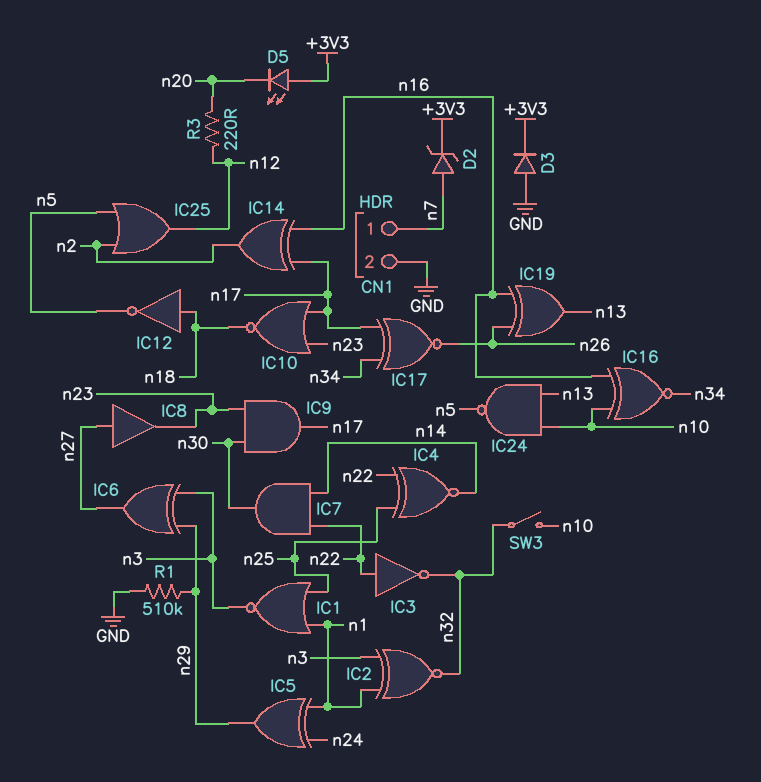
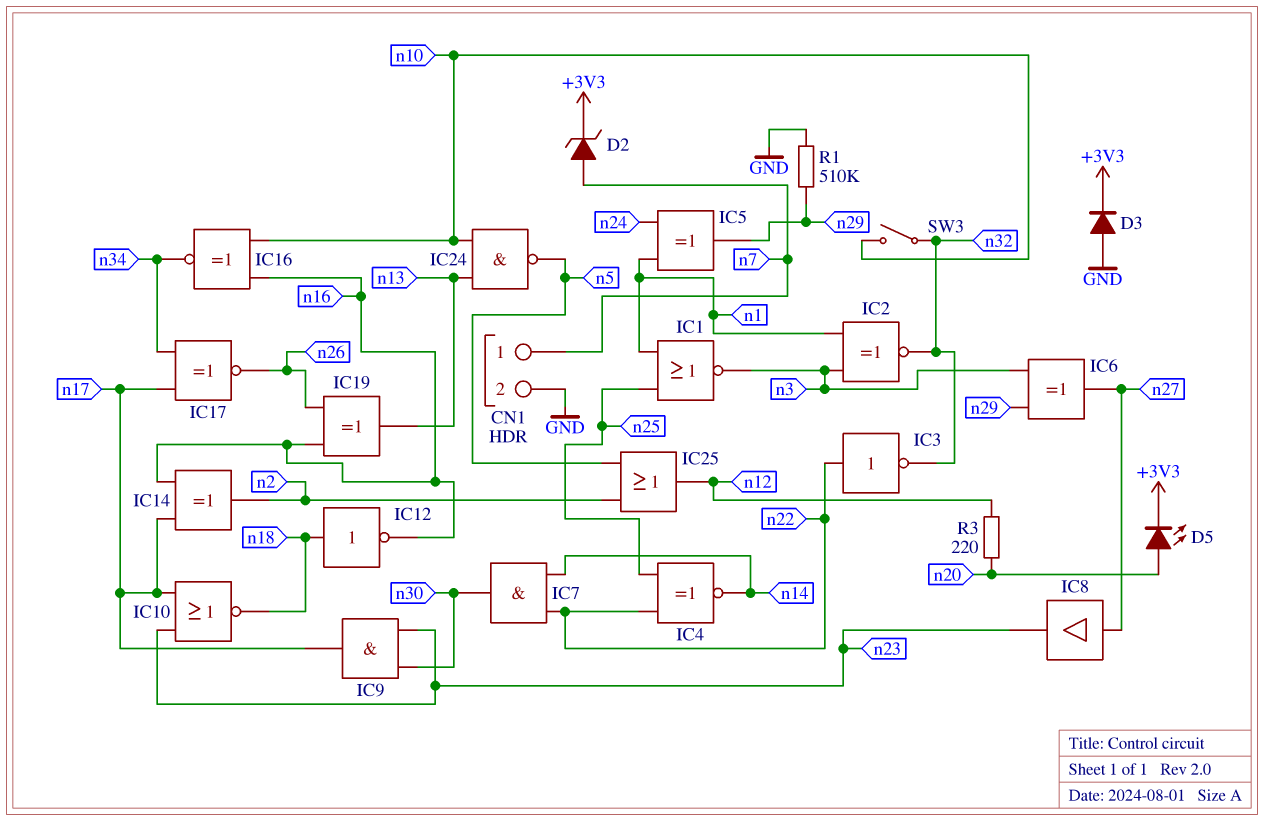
D5: LED (A +3V3, K n20) -> LED (A n20, K +3V3)
IC12: NOT (in n18, out n5) -> NOT (in n18, out n16)

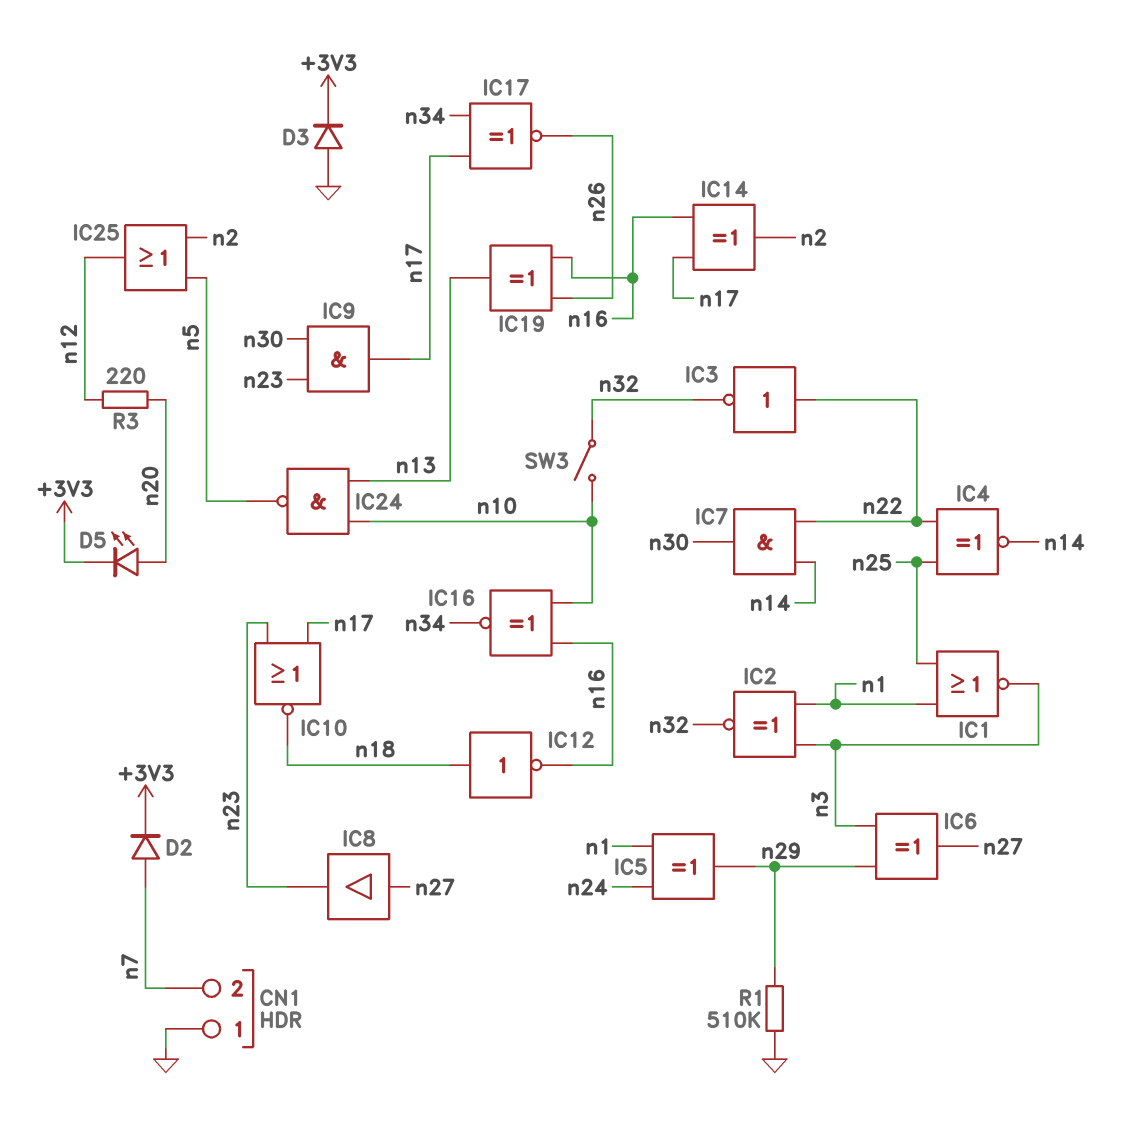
CN1 pin 1: n7 -> GND
CN1 pin 2: GND -> n7
D2: zener (A n7, K +3V3) -> diode (A n7, K +3V3)

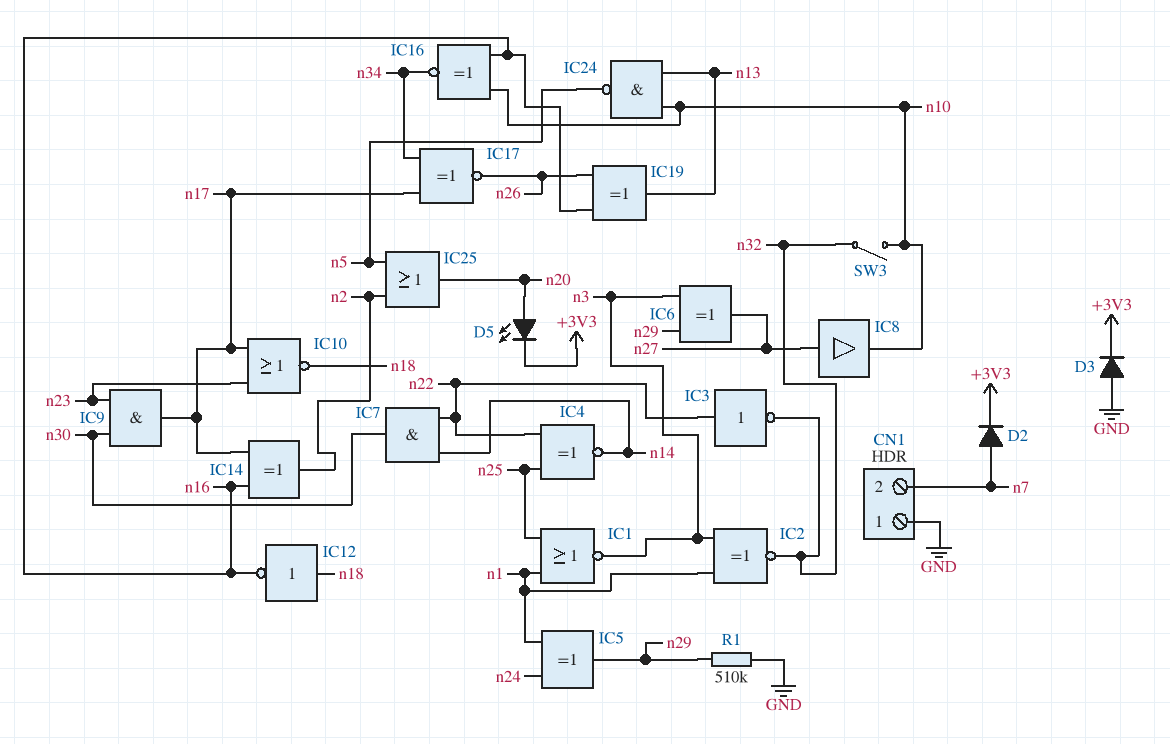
IC8: buffer (in n27, out n23) -> buffer (in n27, out n10)
IC25: OR (in n2, in n5, out n12) -> OR (in n2, in n5, out n20)
R3: 220 (n12, n20) -> none

